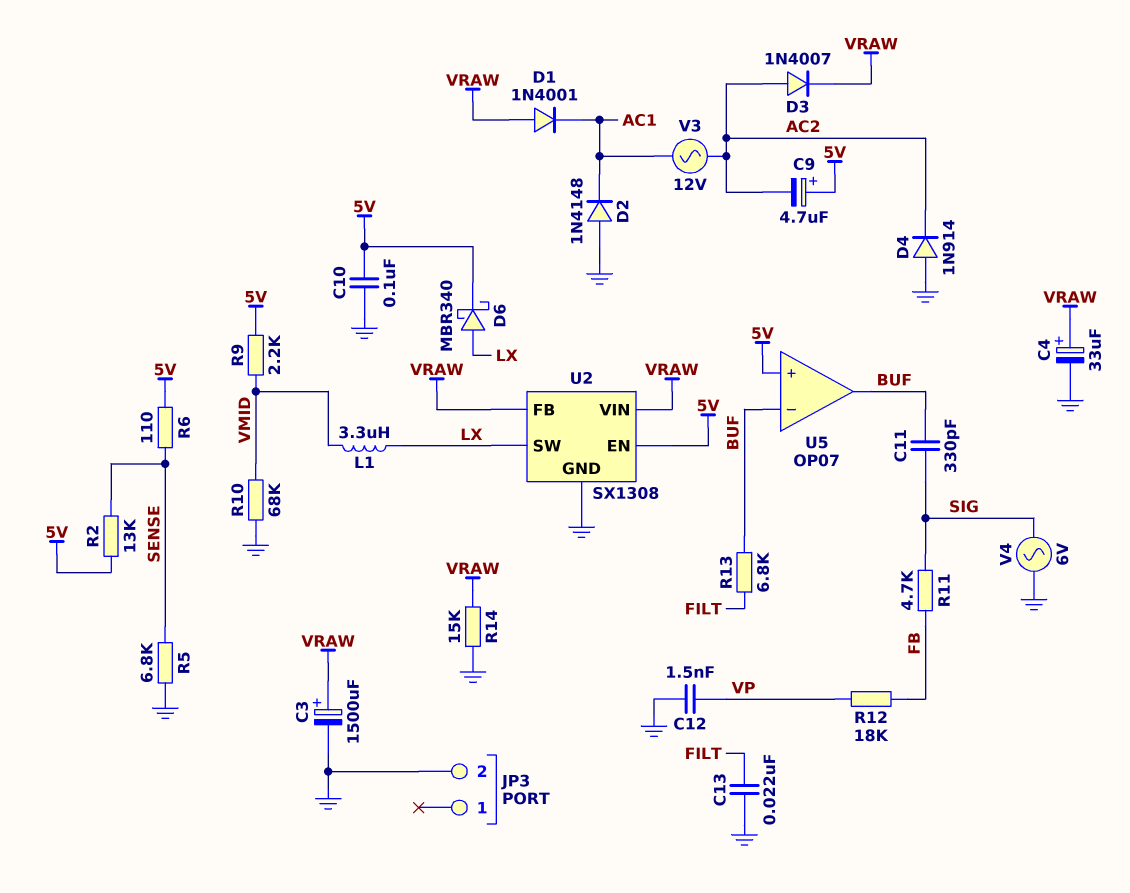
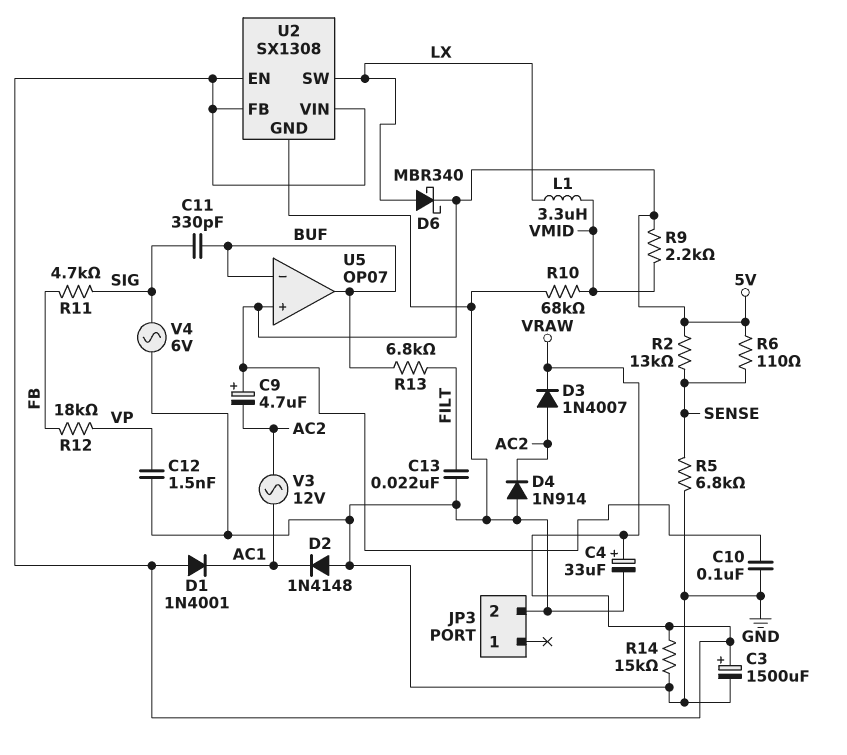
U2 pin EN: 5V -> VRAW

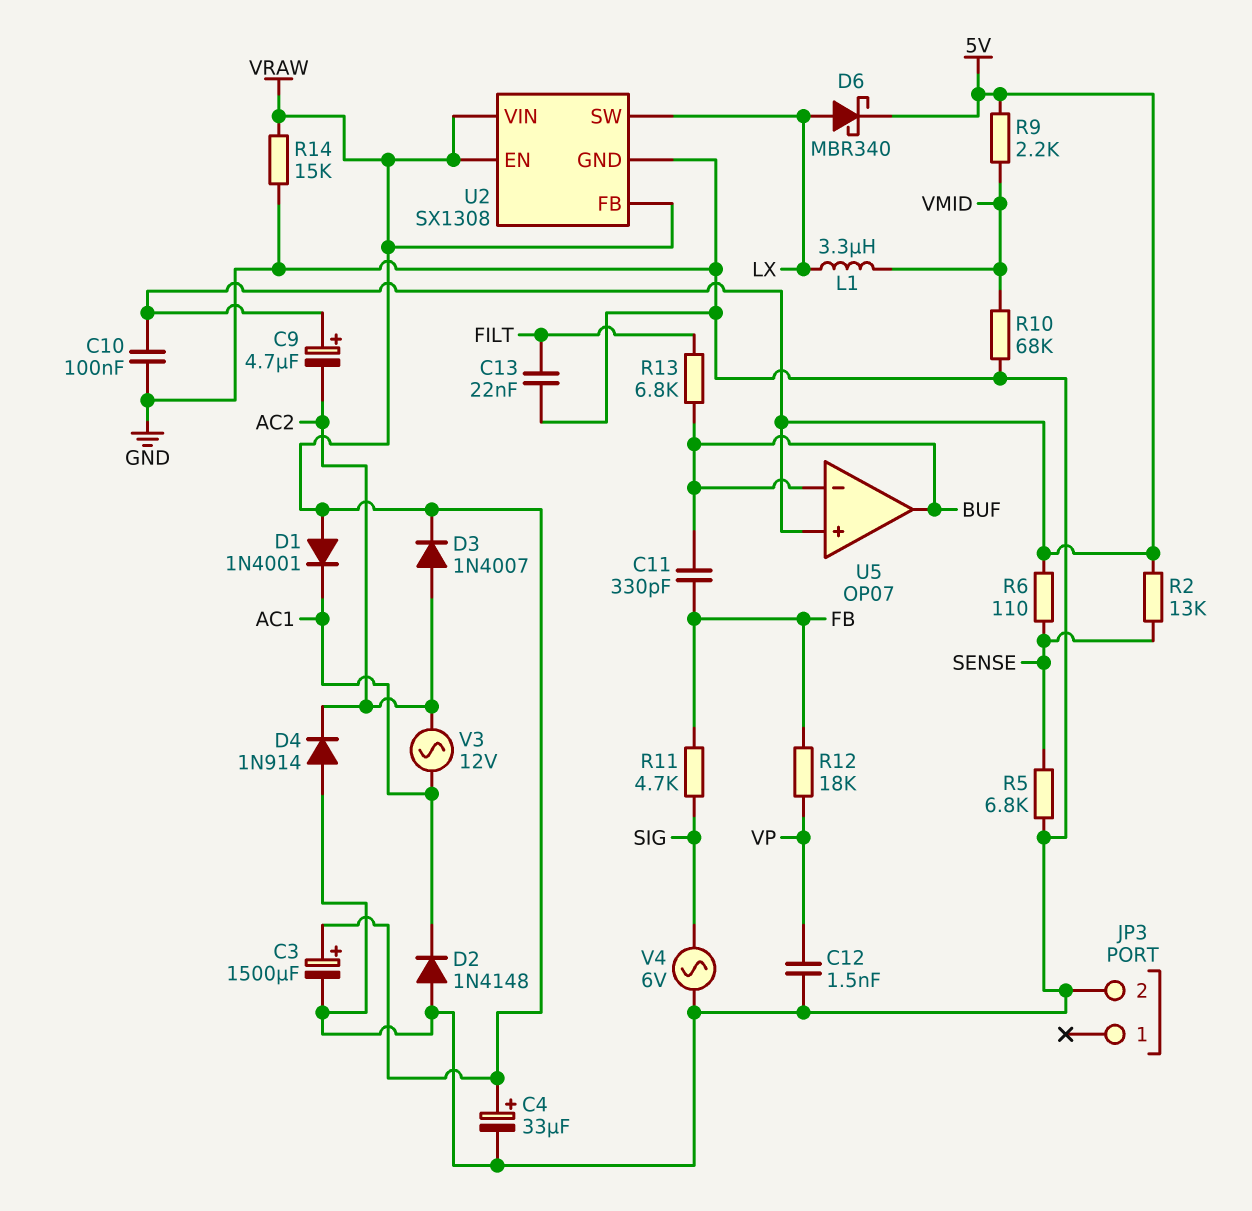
C11: 330pF (BUF, SIG) -> 330pF (BUF, FB)

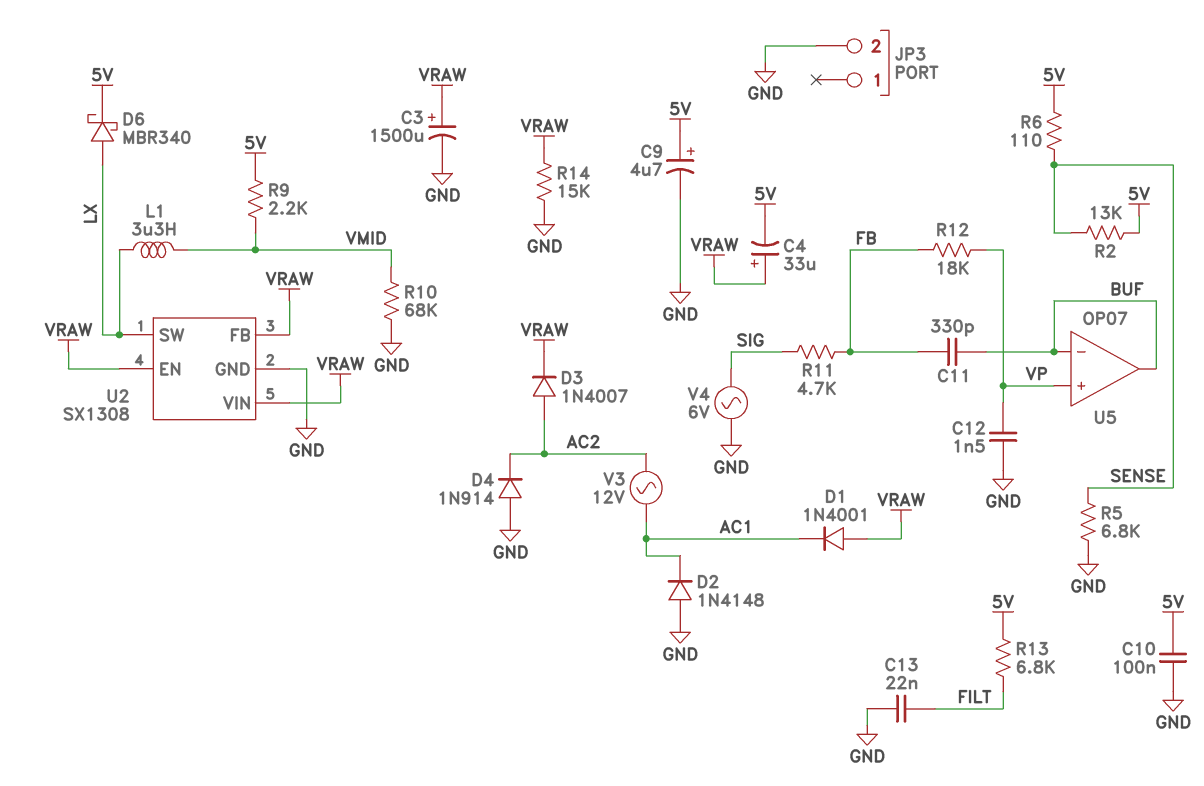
C4: 33uF (plus VRAW, minus GND) -> 33uF (plus VRAW, minus 5V)
C9: 4.7uF (plus 5V, minus AC2) -> 4.7uF (plus 5V, minus GND)
R13: 6.8k (BUF, FILT) -> 6.8k (5V, FILT)
U5 pin in+: 5V -> VP

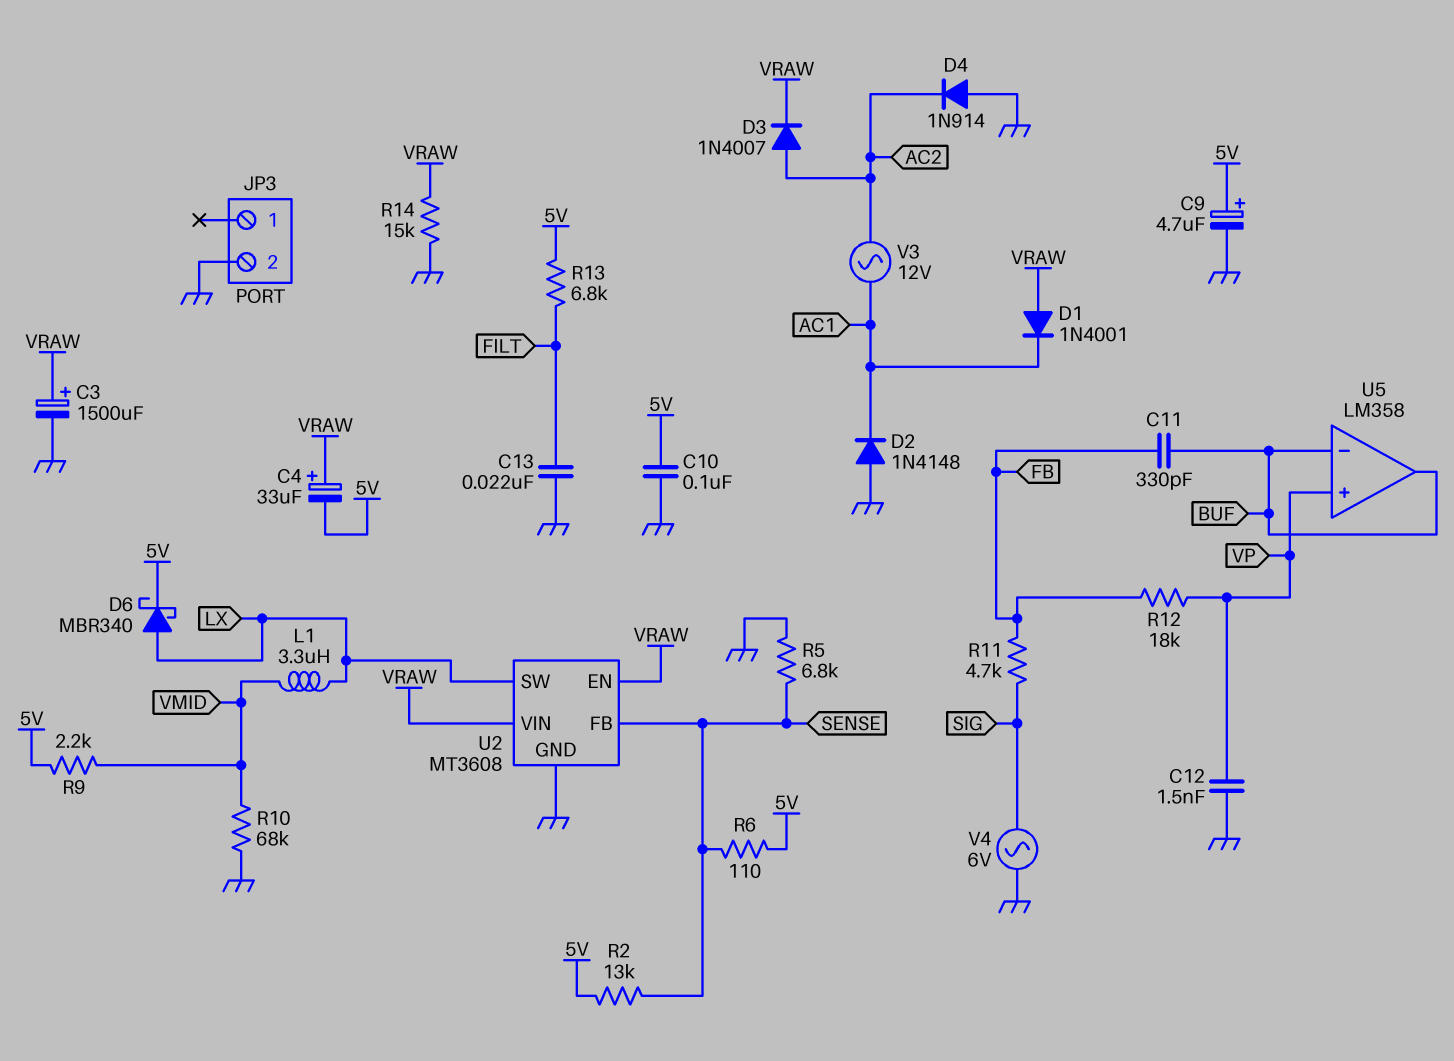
U2: SX1308 -> MT3608
U2 pin FB: VRAW -> SENSE
U5: OP07 -> LM358

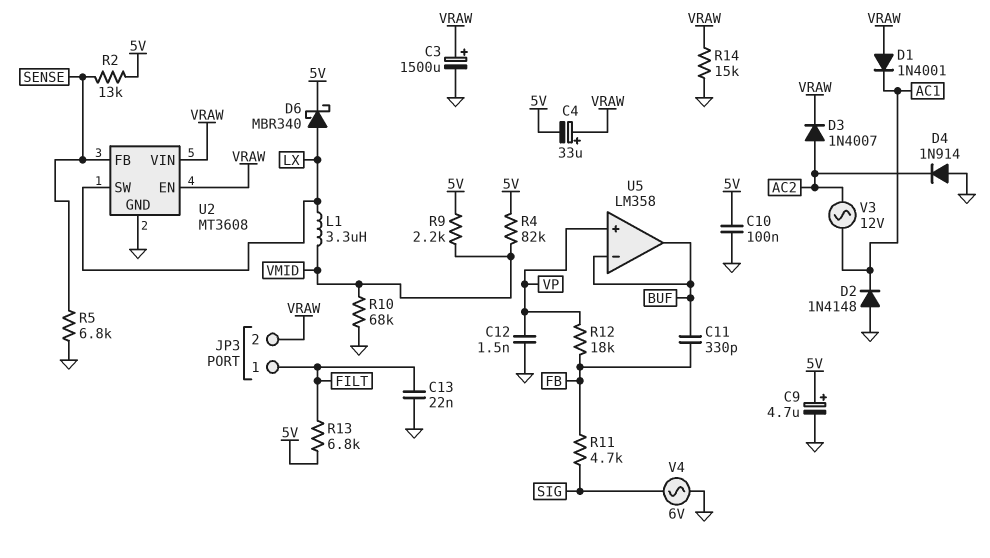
JP3 pin 1: none -> FILT
JP3 pin 2: GND -> VRAW
R4: none -> 82k (5V, VMID)
R6: 110 (5V, SENSE) -> none

